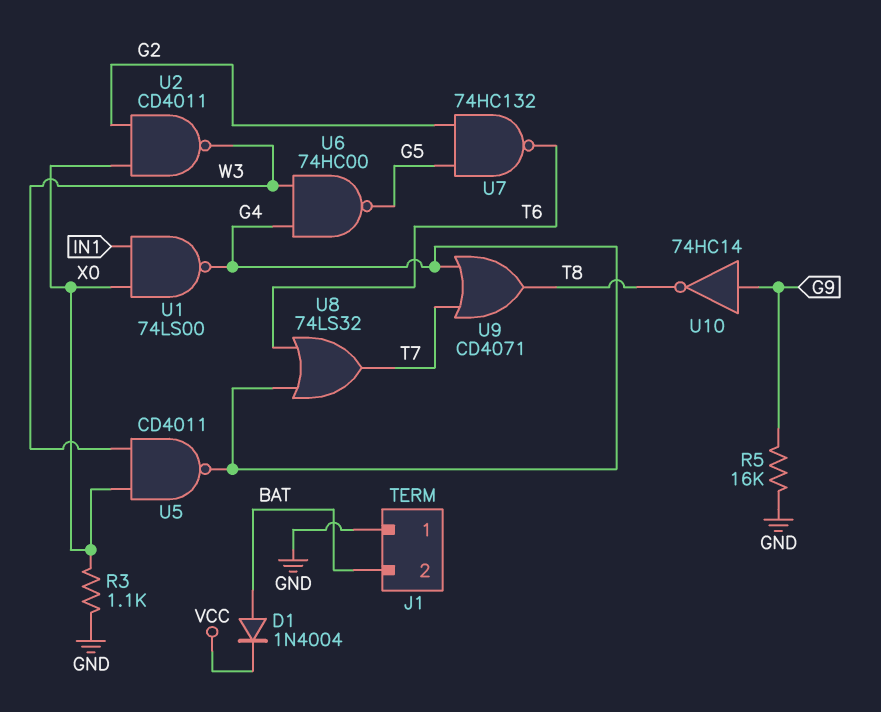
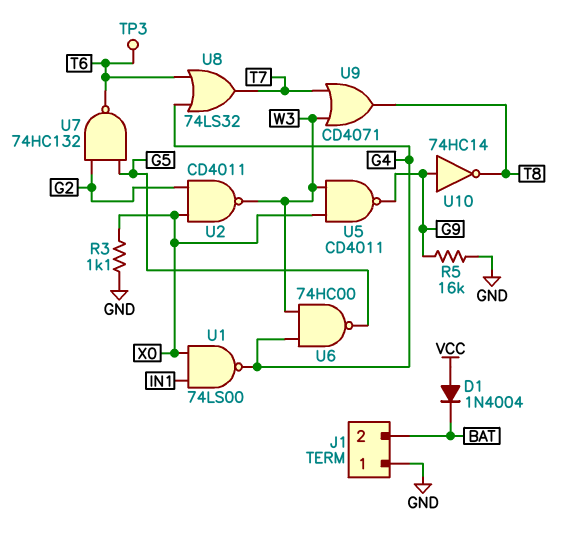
D1: diode 1N4004 (A BAT, K VCC) -> diode 1N4004 (A VCC, K BAT)
TP3: none -> test point (T6)
U5: NAND CD4011 (in W3, in X0, out G4) -> NAND CD4011 (in W3, in X0, out G9)
U9: OR CD4071 (in G4, in T7, out T8) -> OR CD4071 (in T7, in W3, out T8)

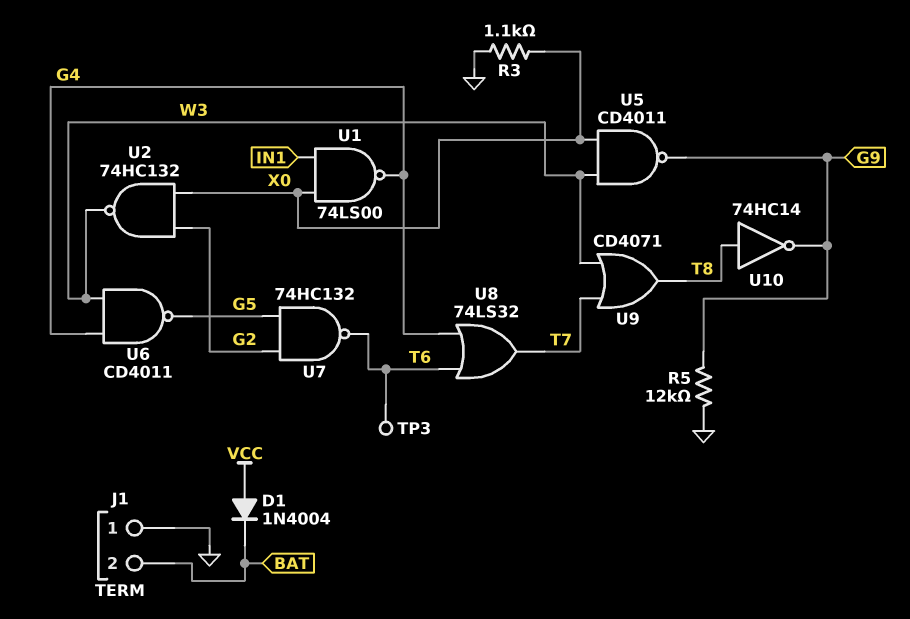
R5: 16k (G9, GND) -> 12k (G9, GND)
U2: NAND CD4011 (in G2, in X0, out W3) -> NAND 74HC132 (in G2, in X0, out W3)
U6: NAND 74HC00 (in G4, in W3, out G5) -> NAND CD4011 (in G4, in W3, out G5)
U10: NOT 74HC14 (in G9, out T8) -> NOT 74HC14 (in T8, out G9)

